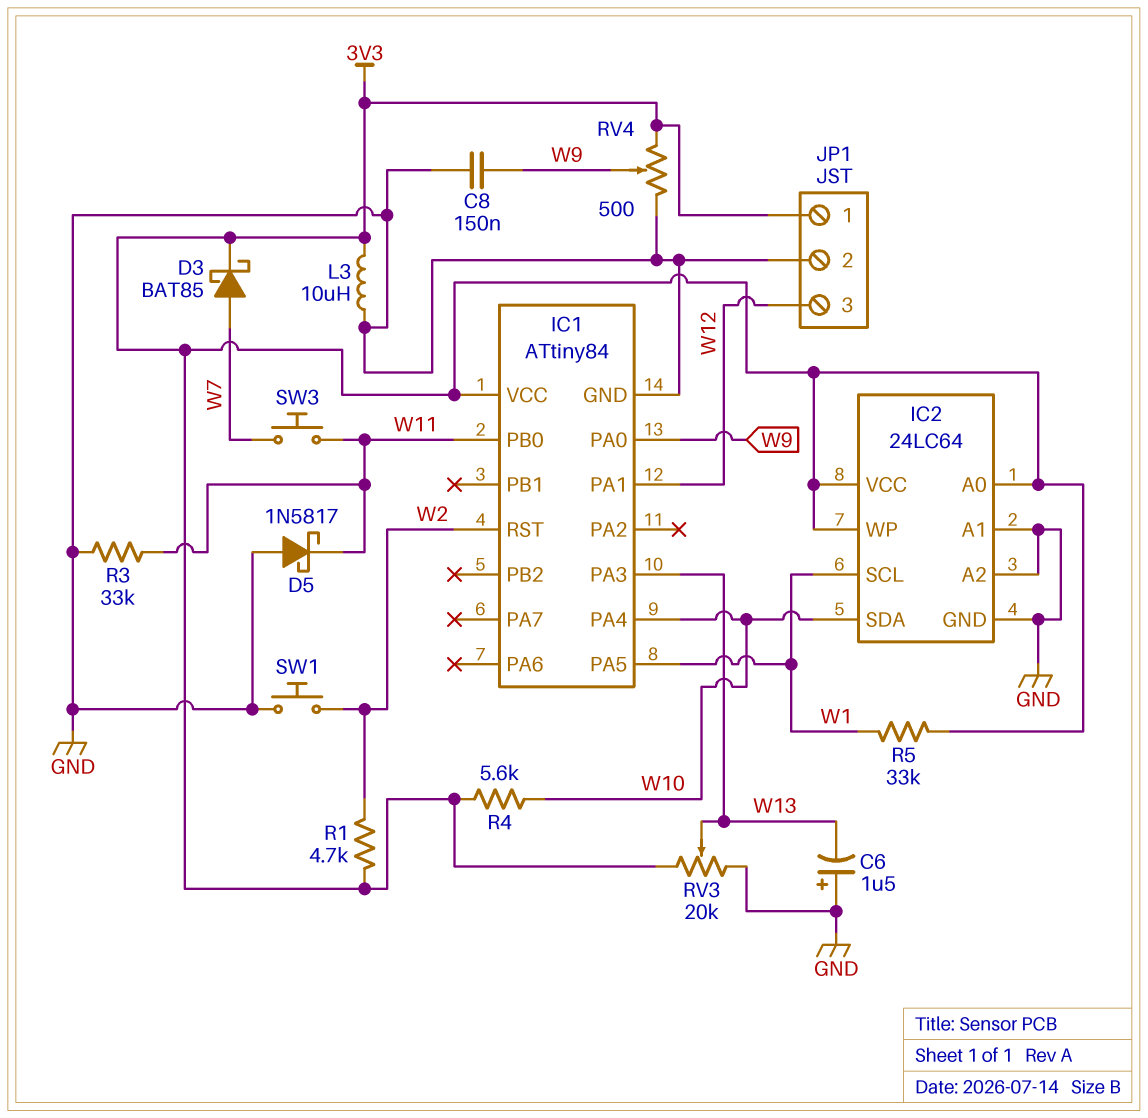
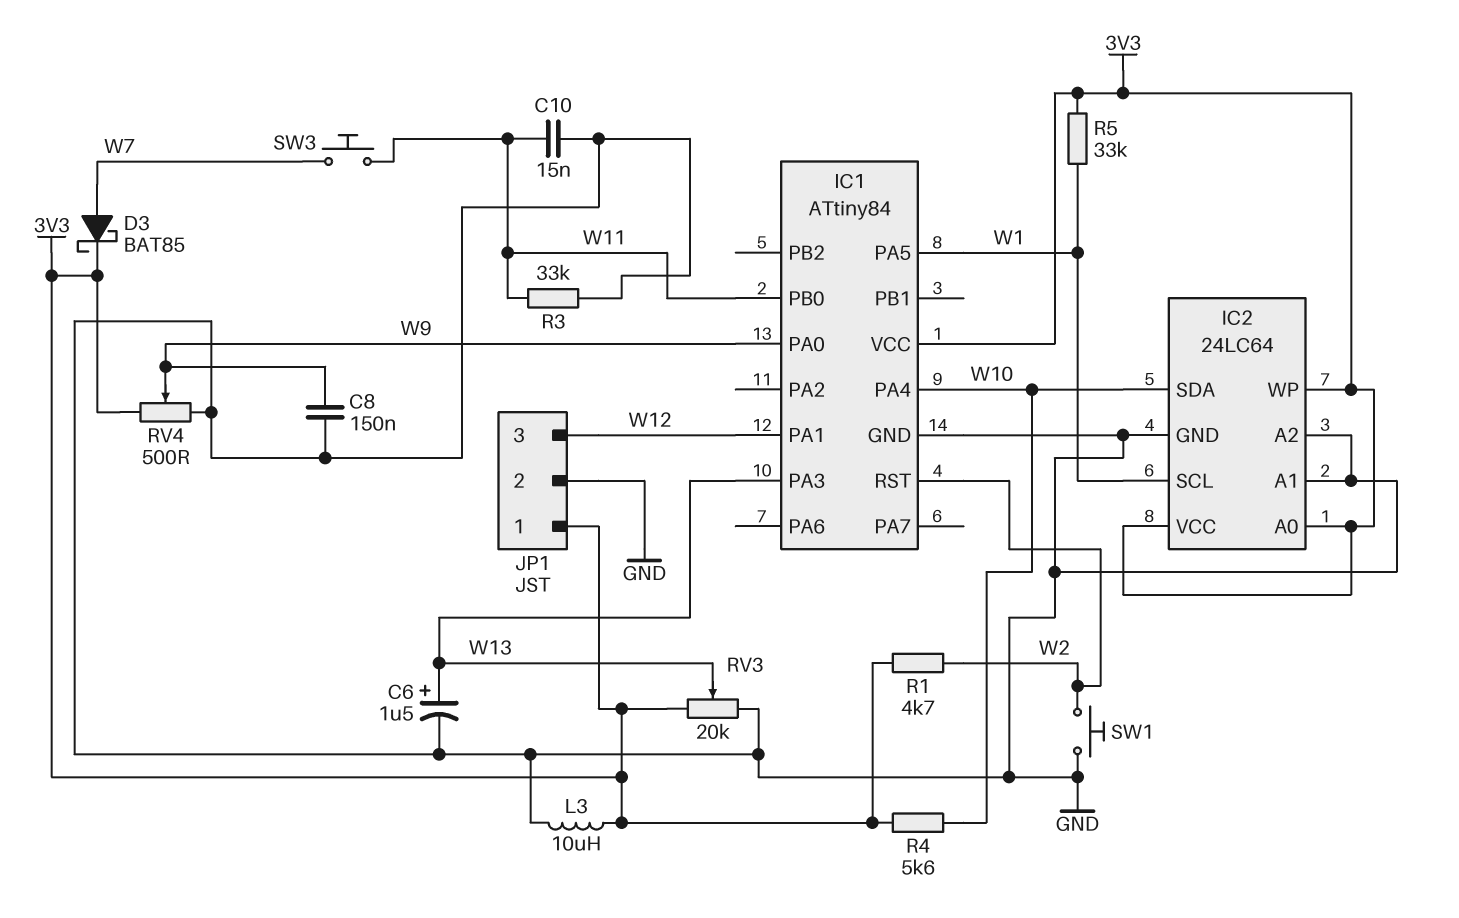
C6: 1.5uF (plus GND, minus W13) -> 1.5uF (plus W13, minus GND)
C10: none -> 15nF (GND, W11)
D5: schottky 1N5817 (A GND, K W11) -> none

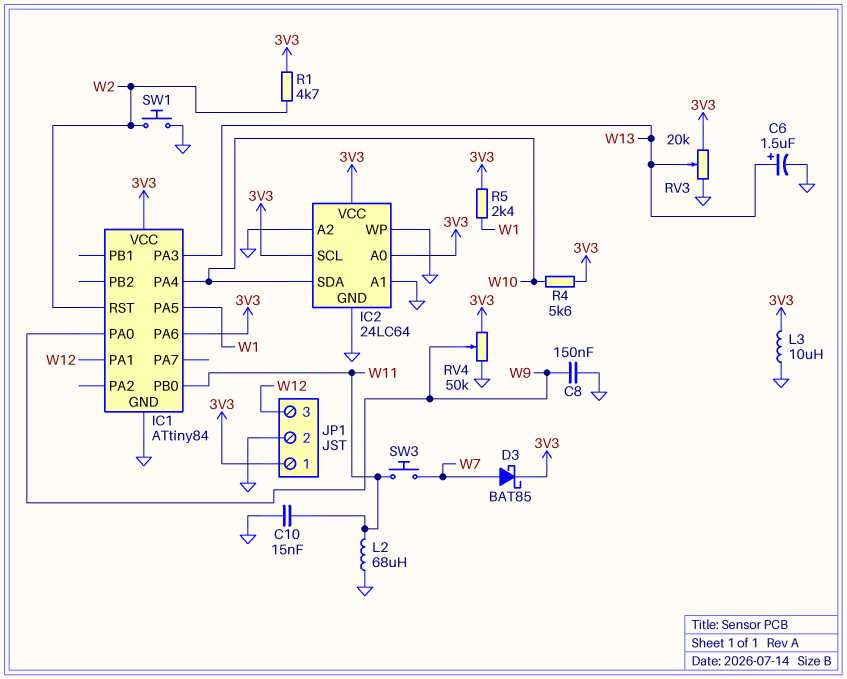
IC1 pin PA6: none -> 3V3
IC2 pin SCL: W1 -> 3V3
IC2 pin WP: 3V3 -> GND
L2: none -> 68uH (GND, W11)
R3: 33k (GND, W11) -> none
R5: 33k (3V3, W1) -> 2.4k (3V3, W1)
RV4: 500 (3V3, GND, wiper W9) -> 50k (3V3, GND, wiper W9)

